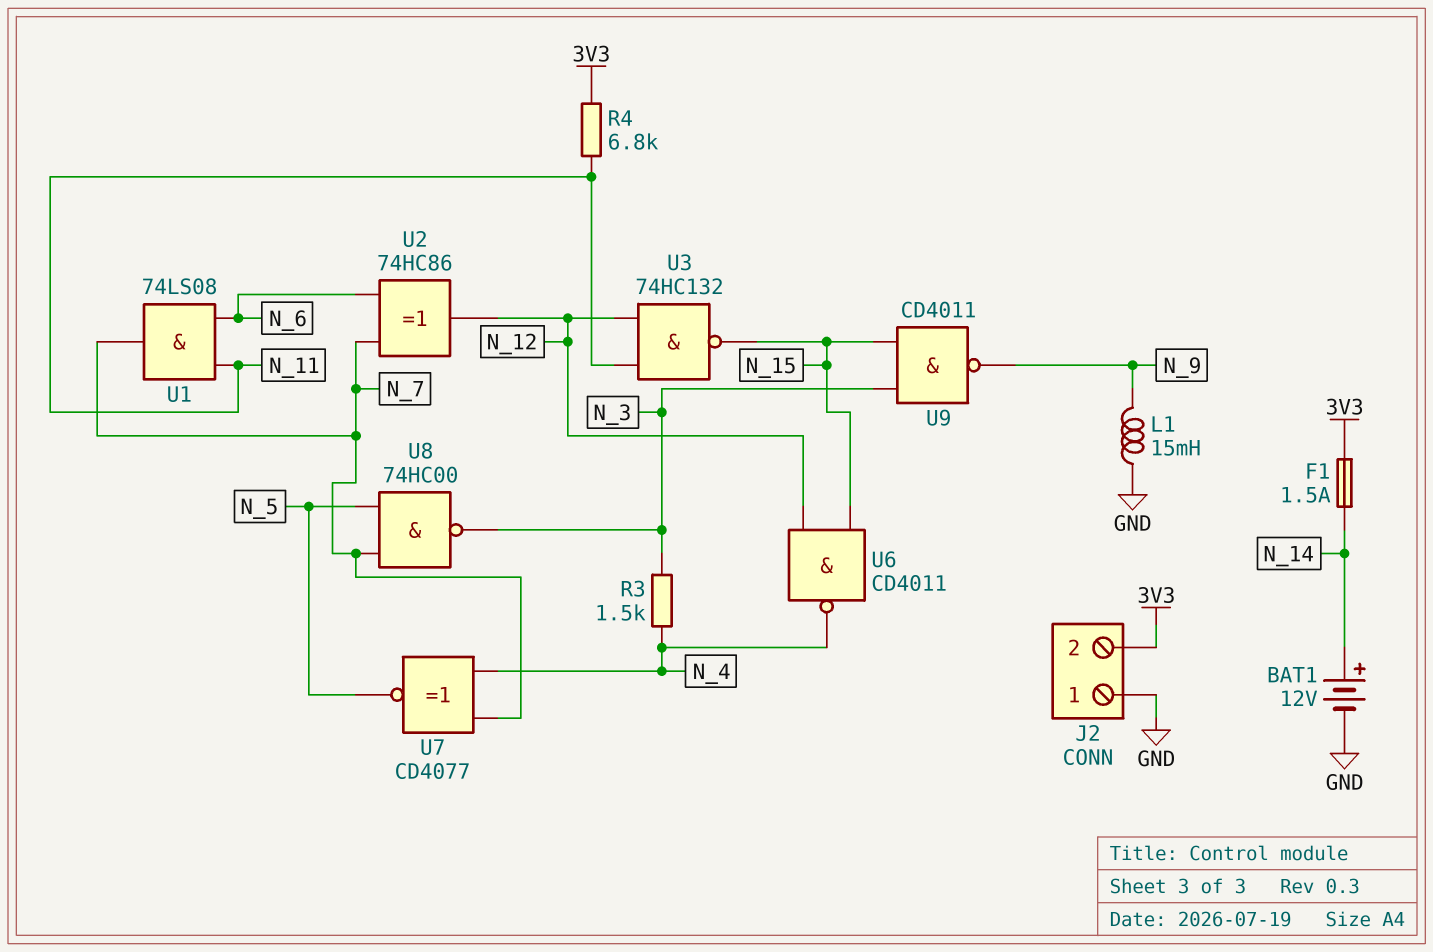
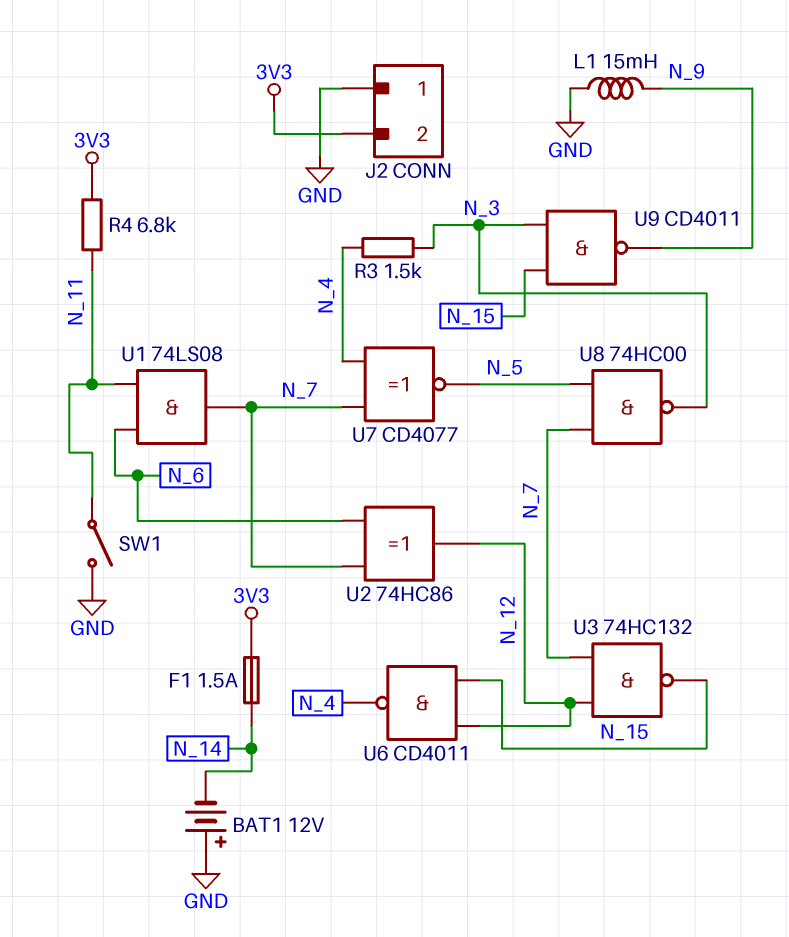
BAT1: 12V (plus N_14, minus GND) -> 12V (plus GND, minus N_14)
SW1: none -> switch (GND, N_11)
U3: NAND 74HC132 (in N_11, in N_12, out N_15) -> NAND 74HC132 (in N_7, in N_12, out N_15)

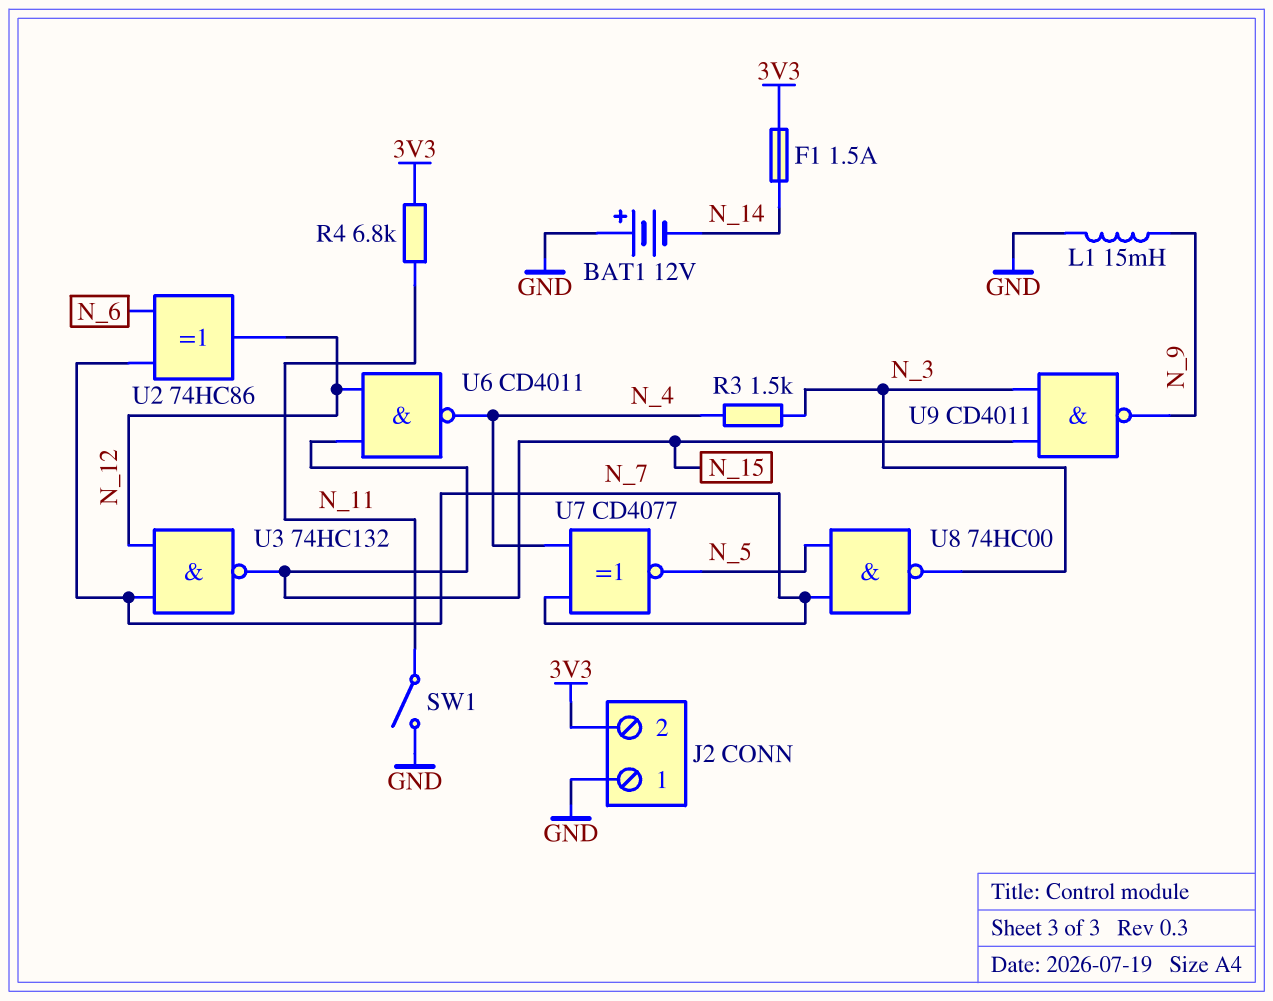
U1: AND 74LS08 (in N_6, in N_11, out N_7) -> none

